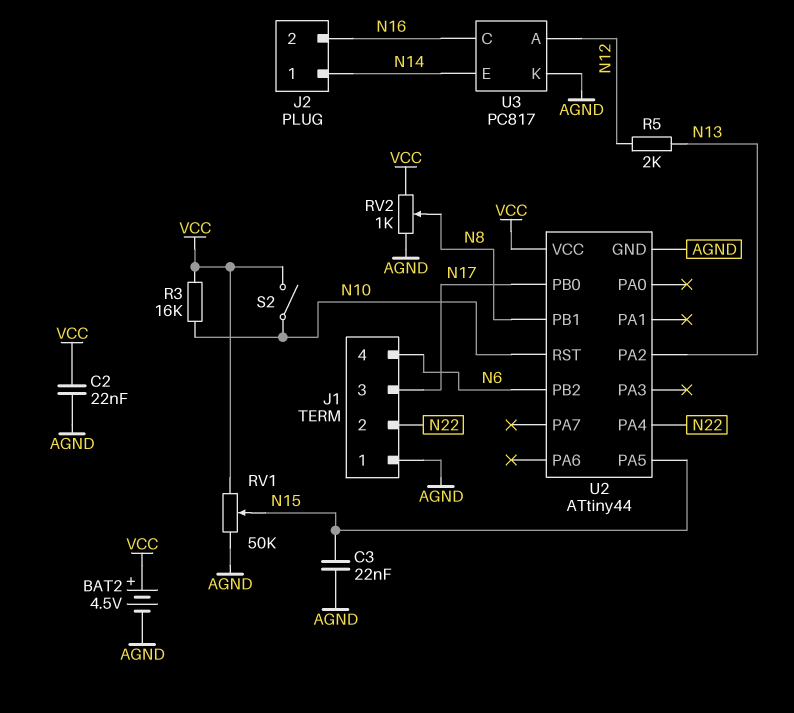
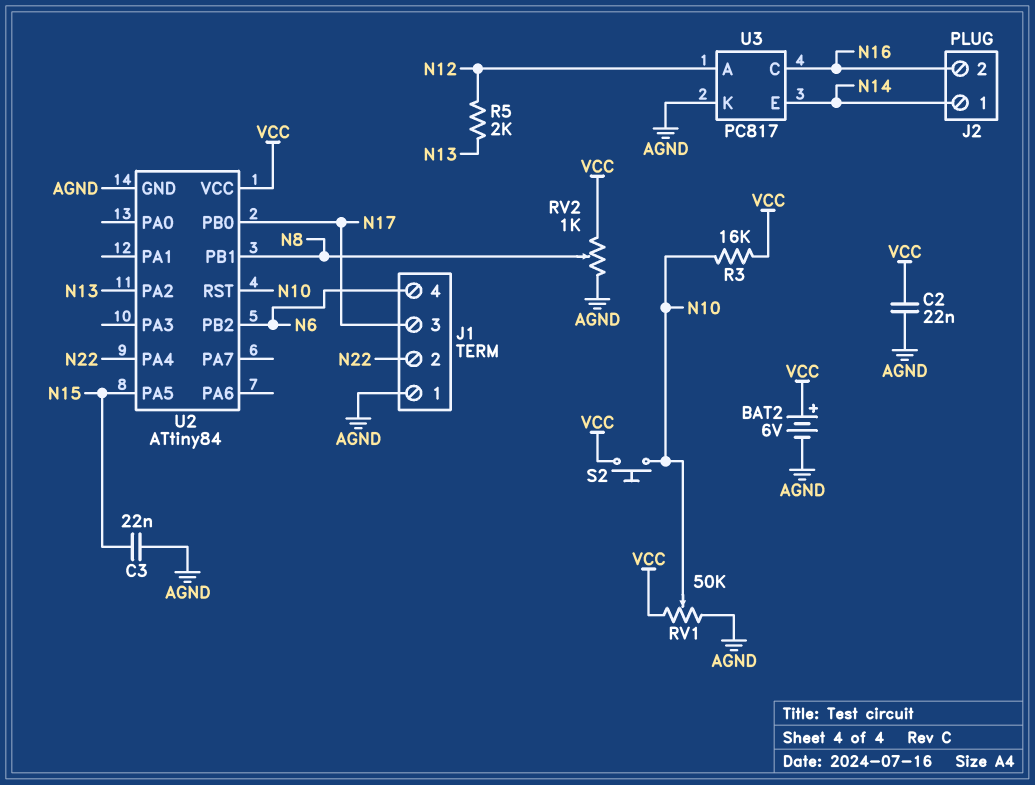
BAT2: 4.5V (plus VCC, minus AGND) -> 6V (plus VCC, minus AGND)
RV1: 50k (AGND, VCC, wiper N15) -> 50k (AGND, VCC, wiper N10)
S2: switch (N10, VCC) -> button (N10, VCC)
U2: ATtiny44 -> ATtiny84

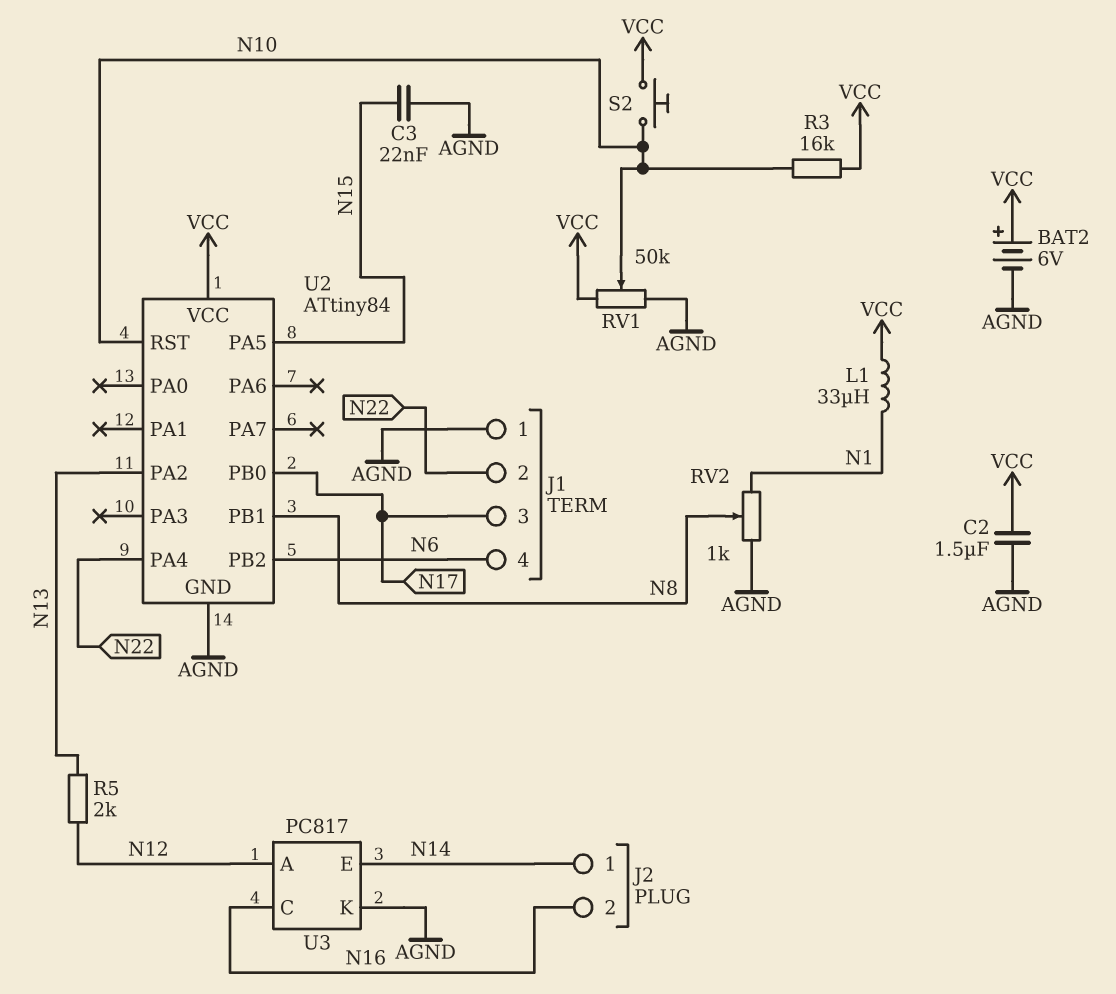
C2: 22nF (AGND, VCC) -> 1.5uF (AGND, VCC)
L1: none -> 33uH (N1, VCC)
RV2: 1k (AGND, VCC, wiper N8) -> 1k (AGND, N1, wiper N8)

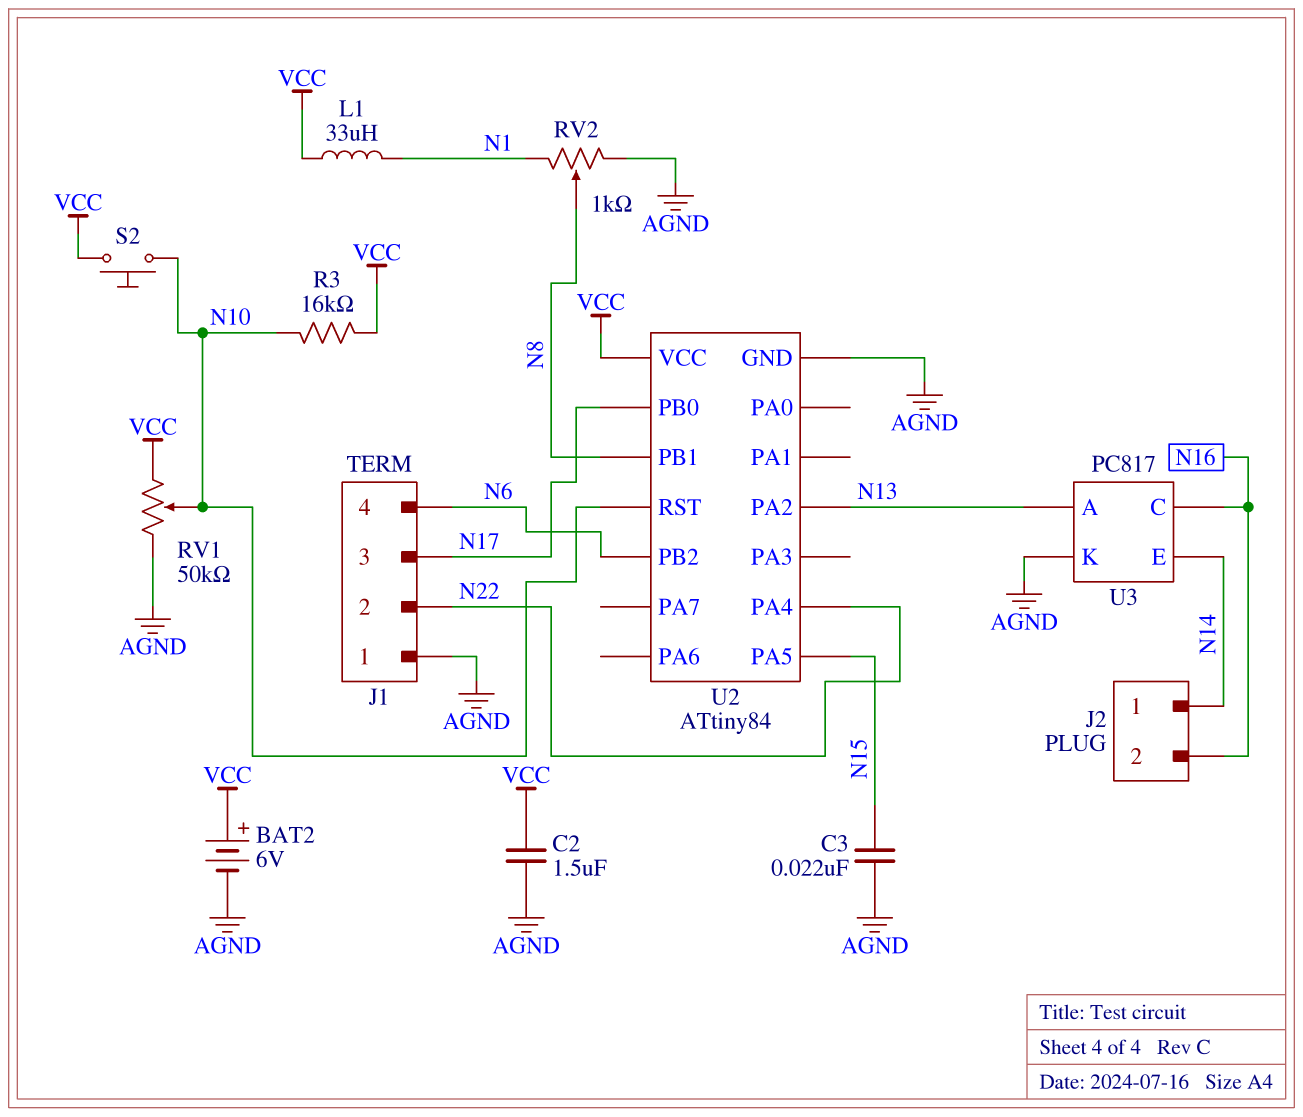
R5: 2k (N12, N13) -> none
U3 pin A: N12 -> N13

